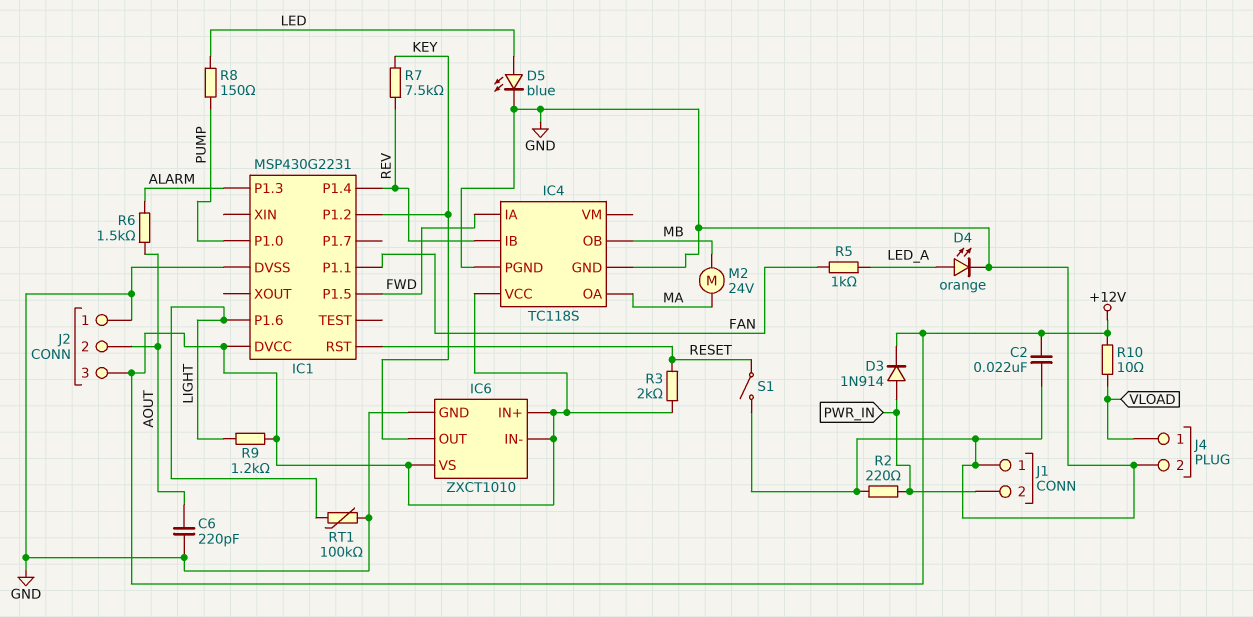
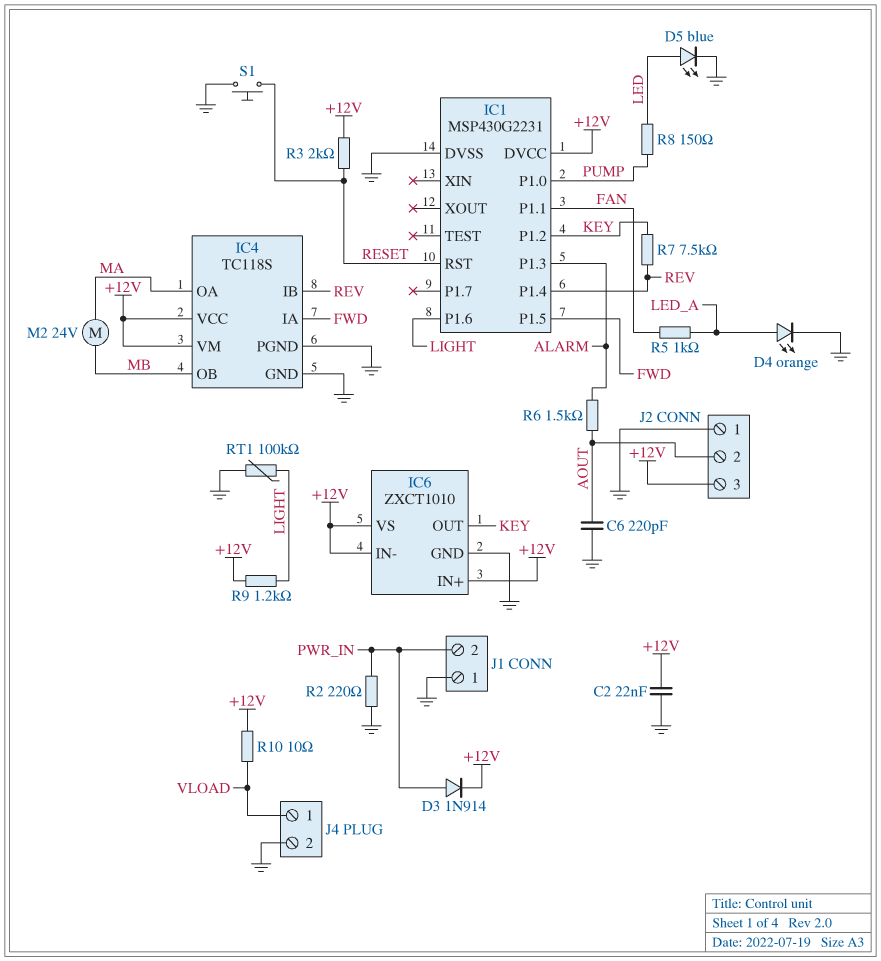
IC4 pin VM: none -> +12V
S1: switch (GND, RESET) -> button (GND, RESET)

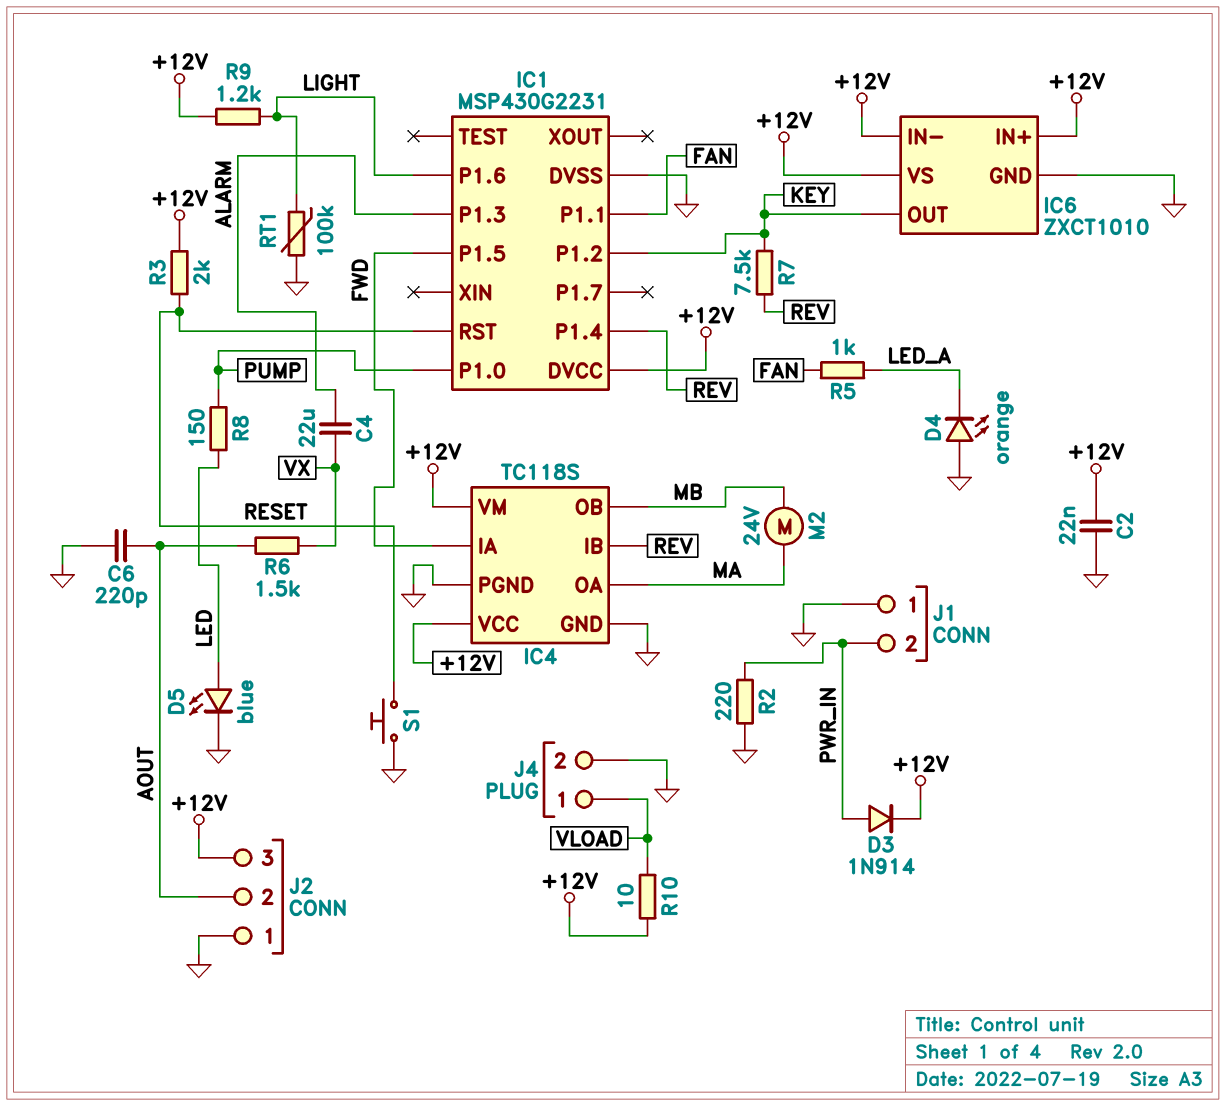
C4: none -> 22uF (ALARM, VX)
D4: LED orange (A LED_A, K GND) -> LED orange (A GND, K LED_A)
R6: 1.5k (ALARM, AOUT) -> 1.5k (AOUT, VX)

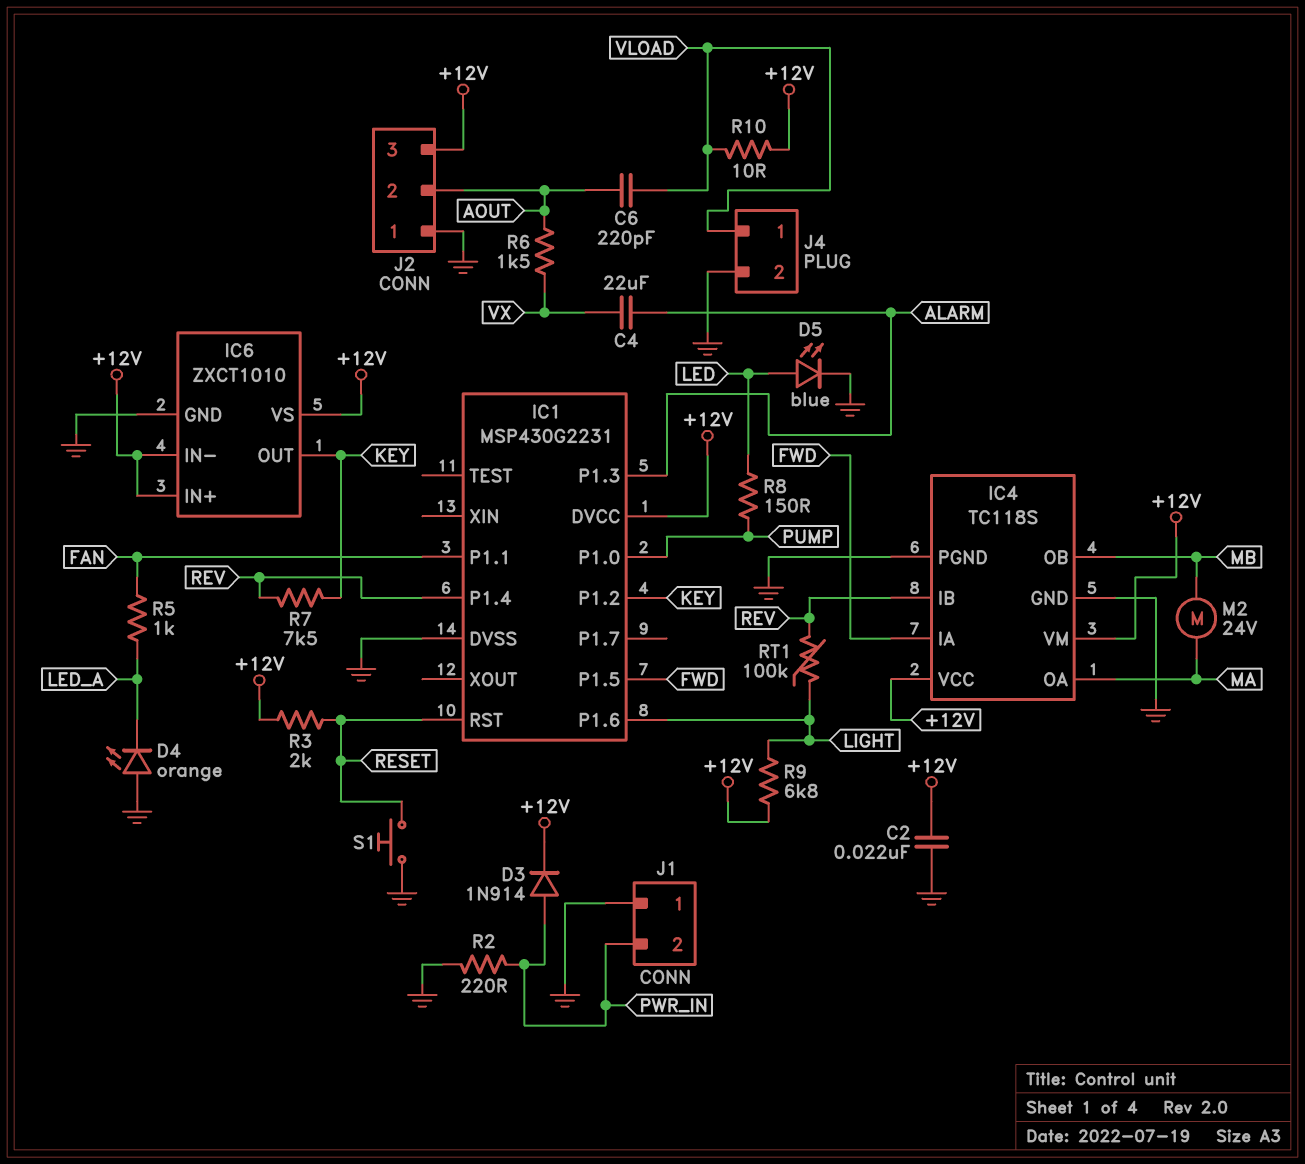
C6: 220pF (AOUT, GND) -> 220pF (AOUT, VLOAD)
R9: 1.2k (+12V, LIGHT) -> 6.8k (+12V, LIGHT)
RT1: 100k (GND, LIGHT) -> 100k (LIGHT, REV)

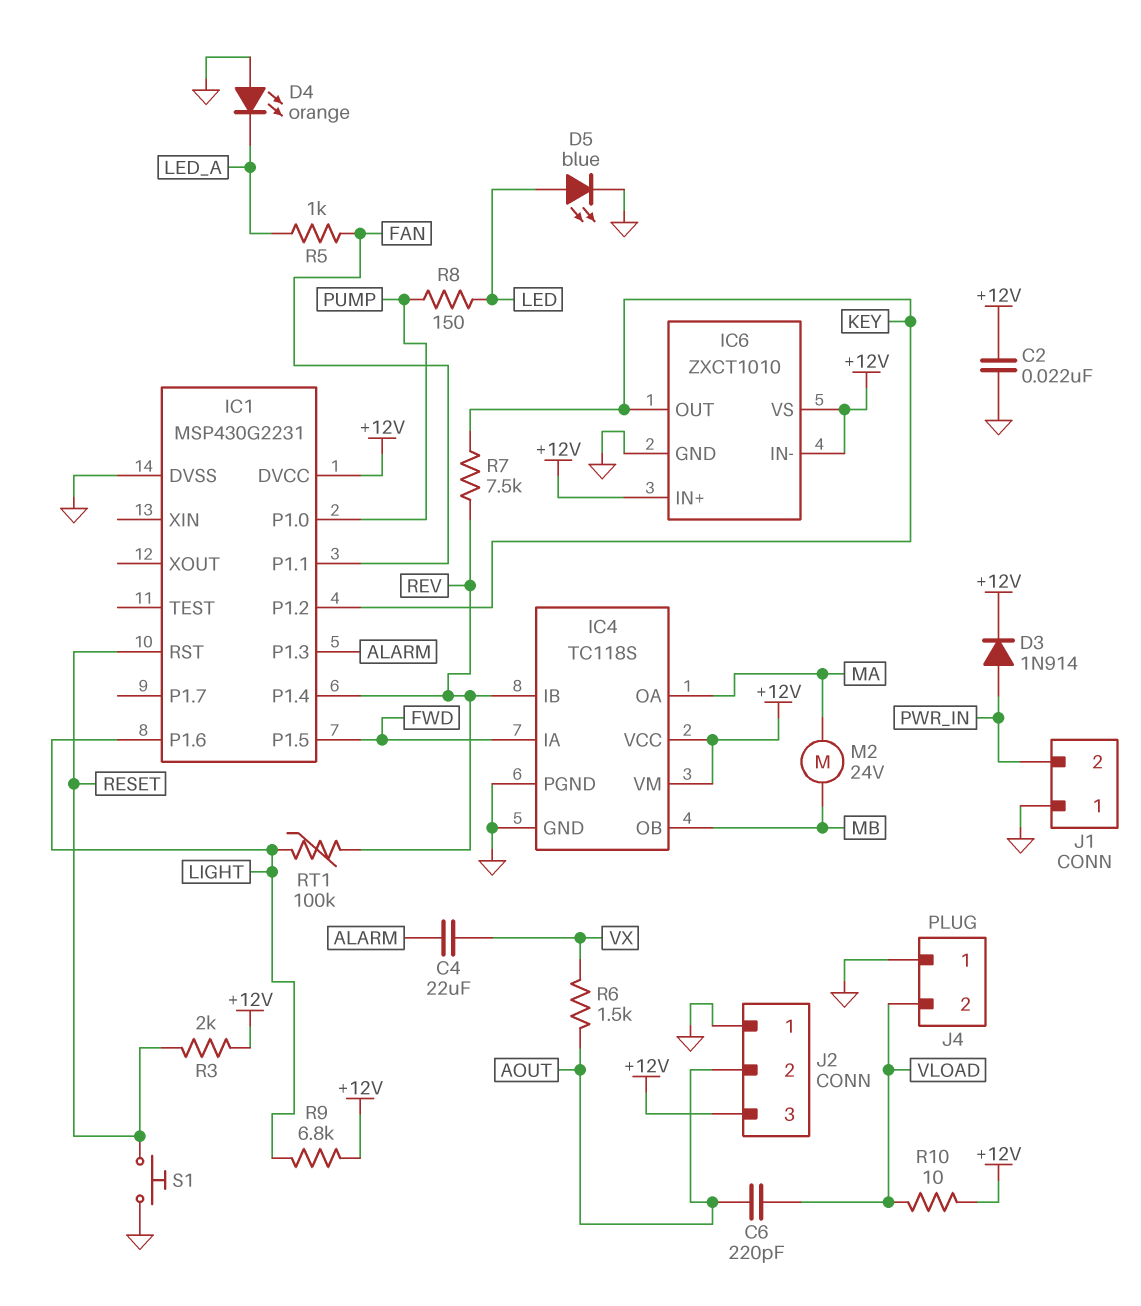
J4 pin 1: VLOAD -> GND
J4 pin 2: GND -> VLOAD
R2: 220 (GND, PWR_IN) -> none

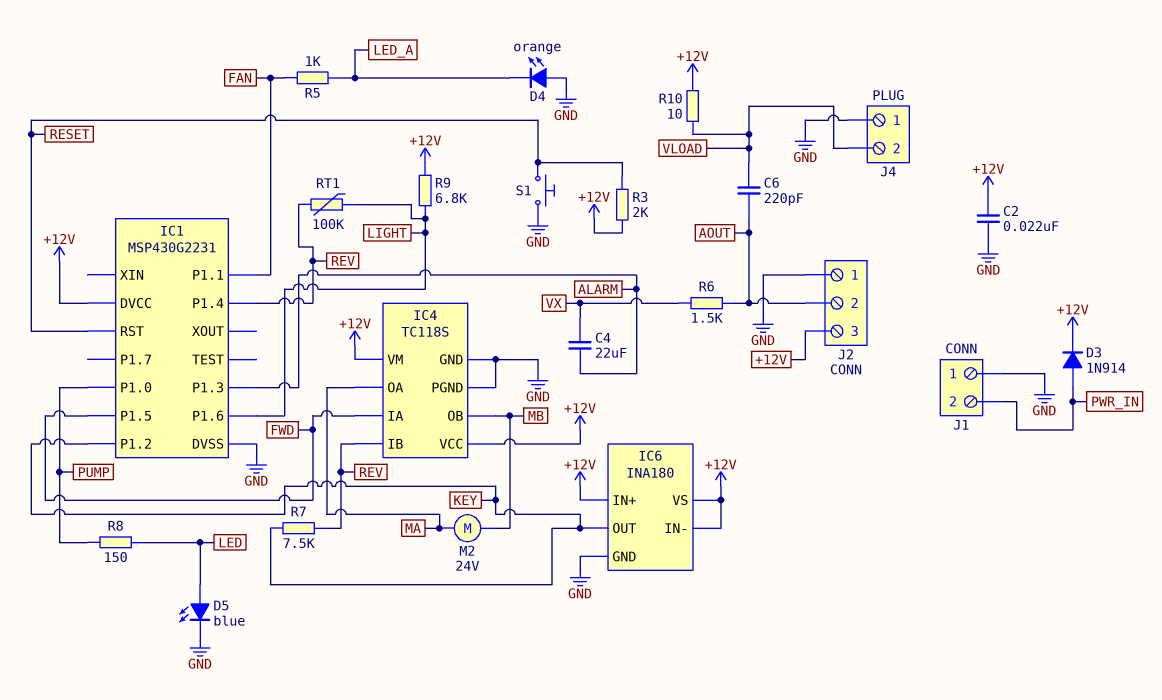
IC6: ZXCT1010 -> INA180

